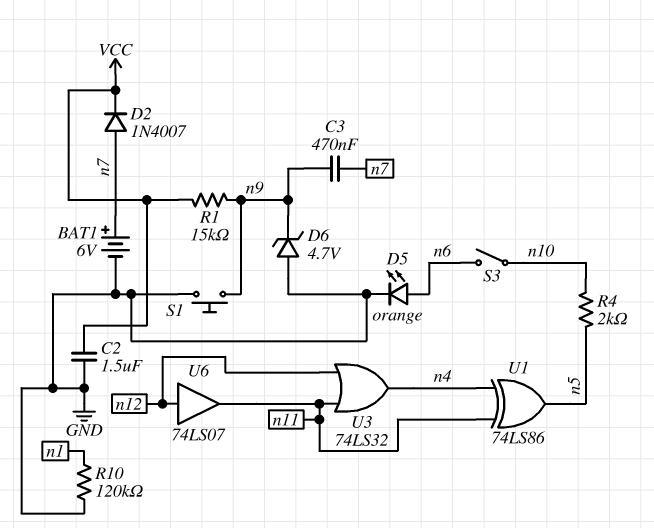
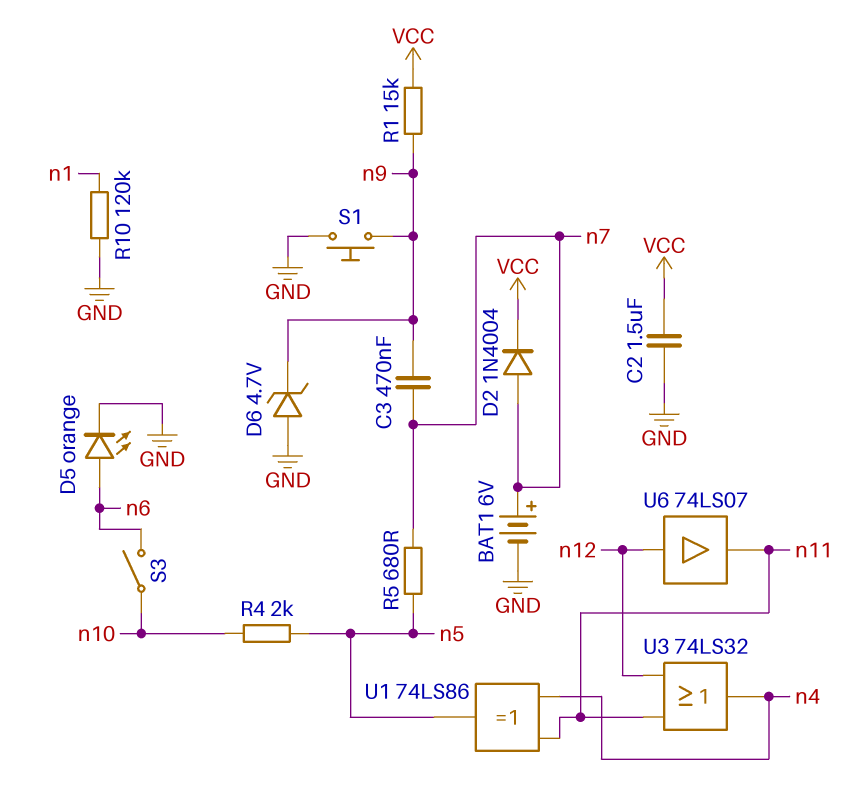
D2: diode 1N4007 (A n7, K VCC) -> diode 1N4004 (A n7, K VCC)
R5: none -> 680 (n5, n7)

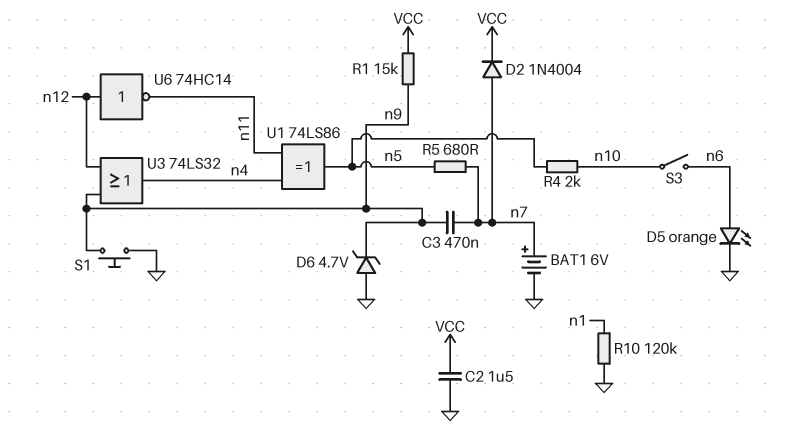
U3: OR 74LS32 (in n11, in n12, out n4) -> OR 74LS32 (in n9, in n12, out n4)
U6: buffer 74LS07 (in n12, out n11) -> NOT 74HC14 (in n12, out n11)

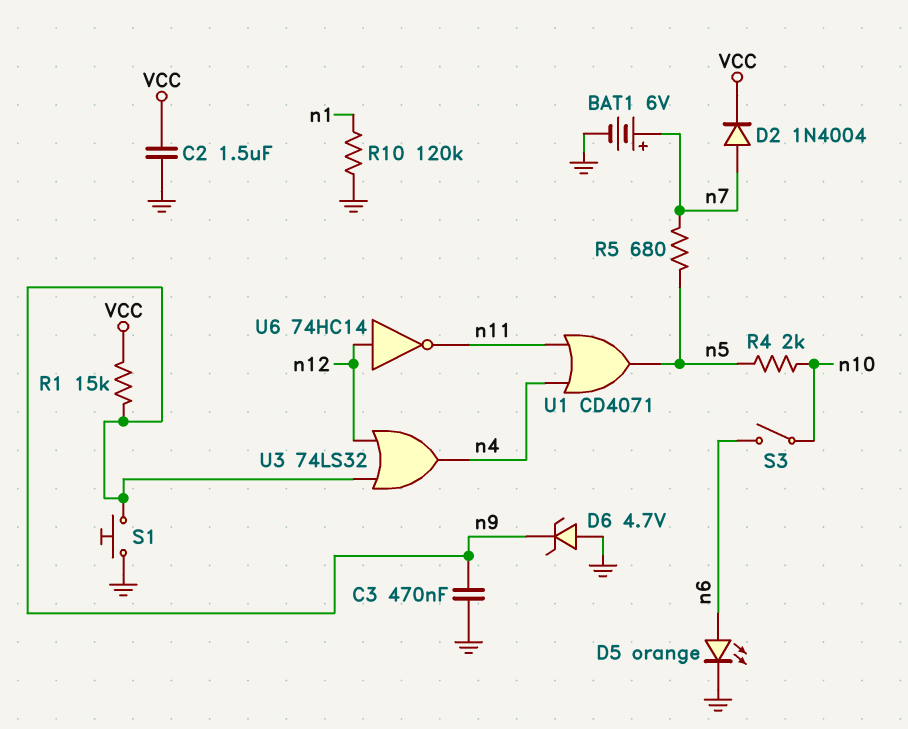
C3: 470nF (n7, n9) -> 470nF (GND, n9)
U1: XOR 74LS86 (in n4, in n11, out n5) -> OR CD4071 (in n4, in n11, out n5)

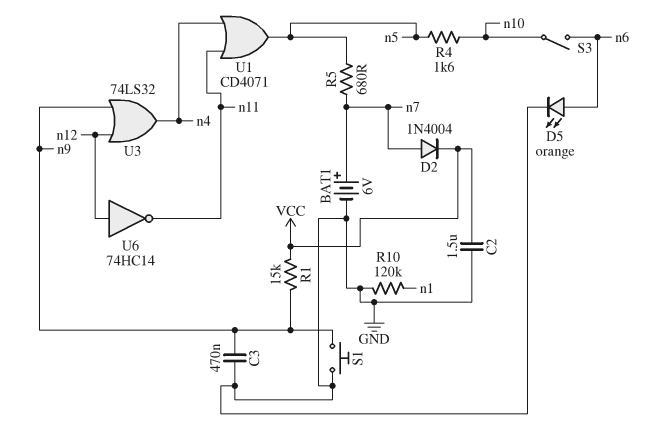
D6: zener 4.7V (A GND, K n9) -> none
R4: 2k (n5, n10) -> 1.6k (n5, n10)

